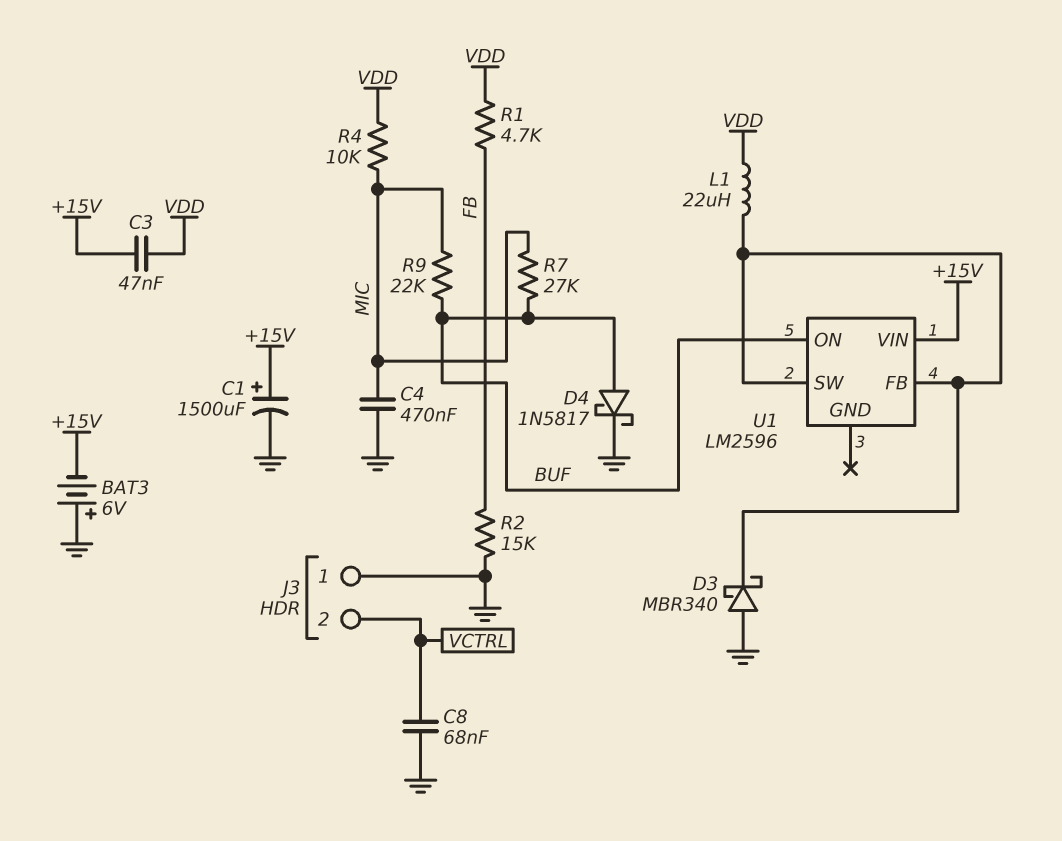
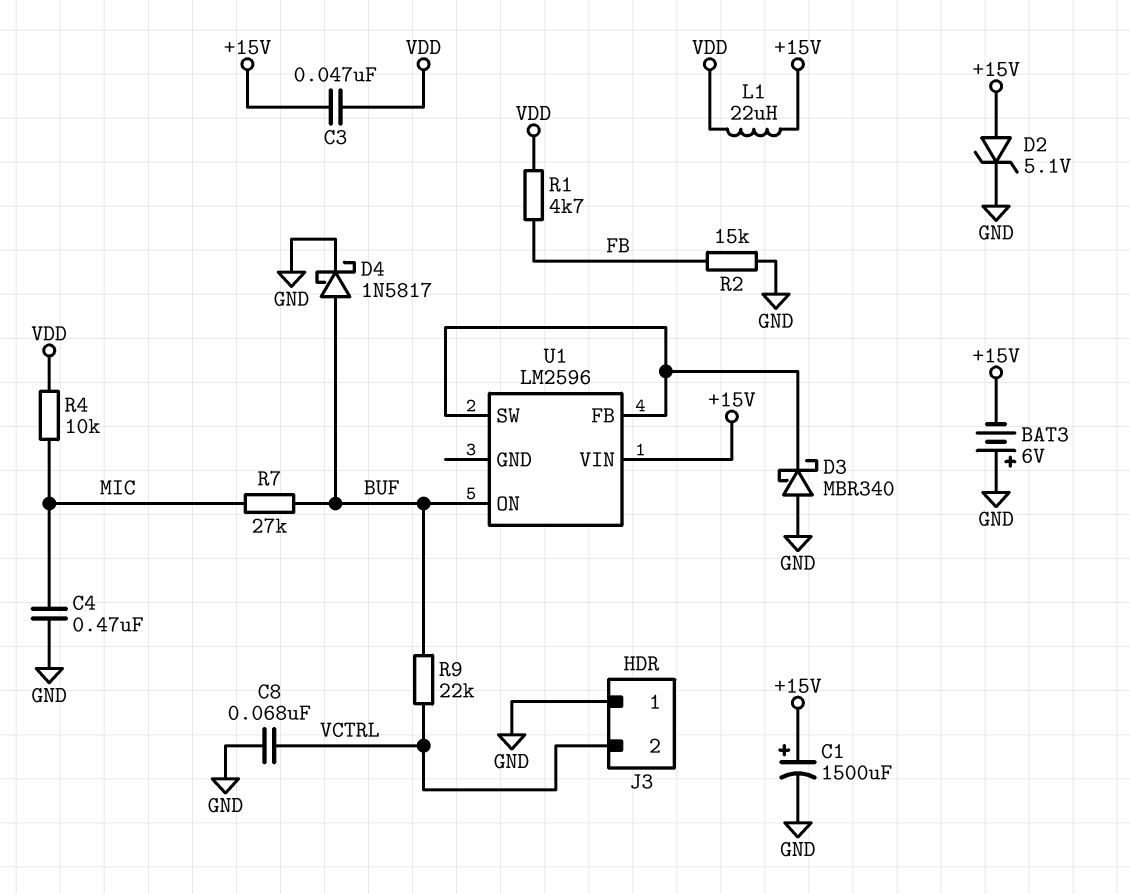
D2: none -> zener 5.1V (A +15V, K GND)
L1: 22uH (U1/FB, VDD) -> 22uH (+15V, VDD)
R9: 22k (BUF, MIC) -> 22k (BUF, VCTRL)

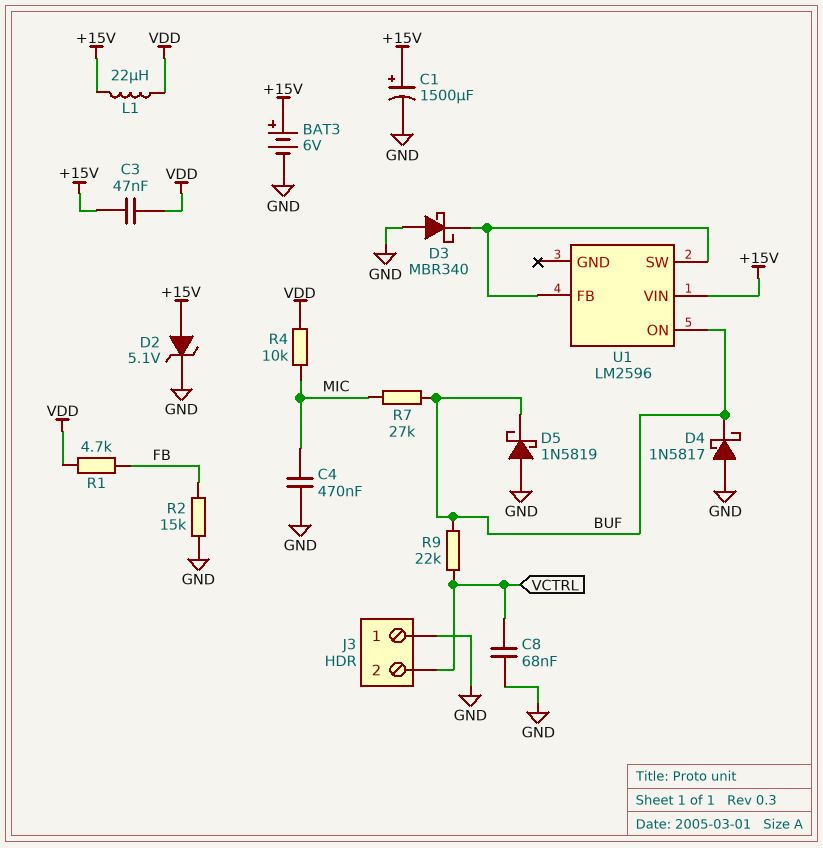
BAT3: 6V (plus GND, minus +15V) -> 6V (plus +15V, minus GND)
D4: schottky 1N5817 (A BUF, K GND) -> schottky 1N5817 (A GND, K BUF)
D5: none -> schottky 1N5819 (A GND, K BUF)

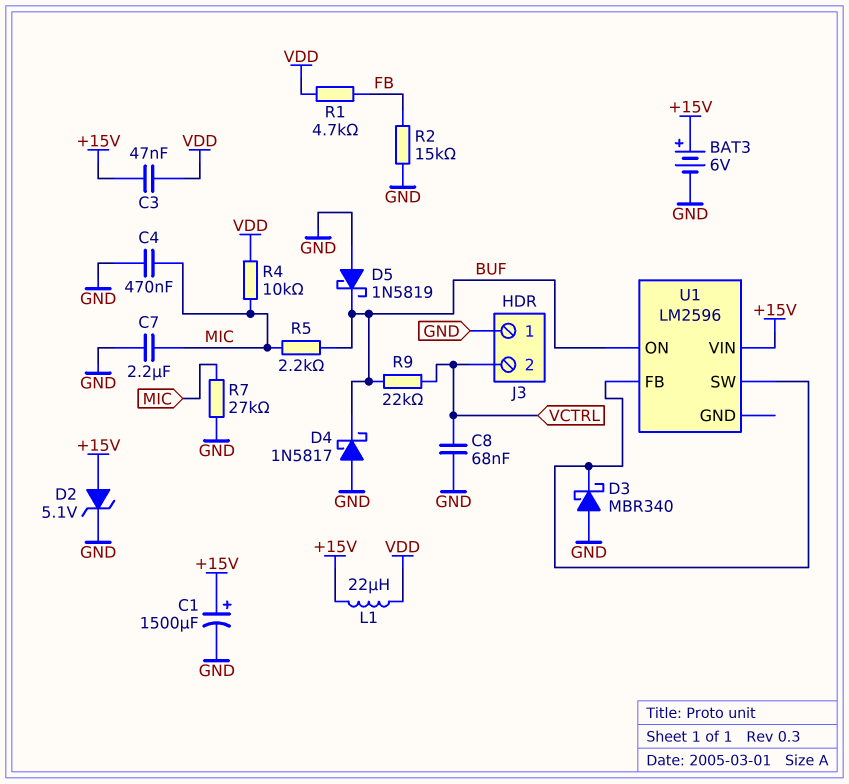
C7: none -> 2.2uF (GND, MIC)
R5: none -> 2.2k (BUF, MIC)
R7: 27k (BUF, MIC) -> 27k (GND, MIC)

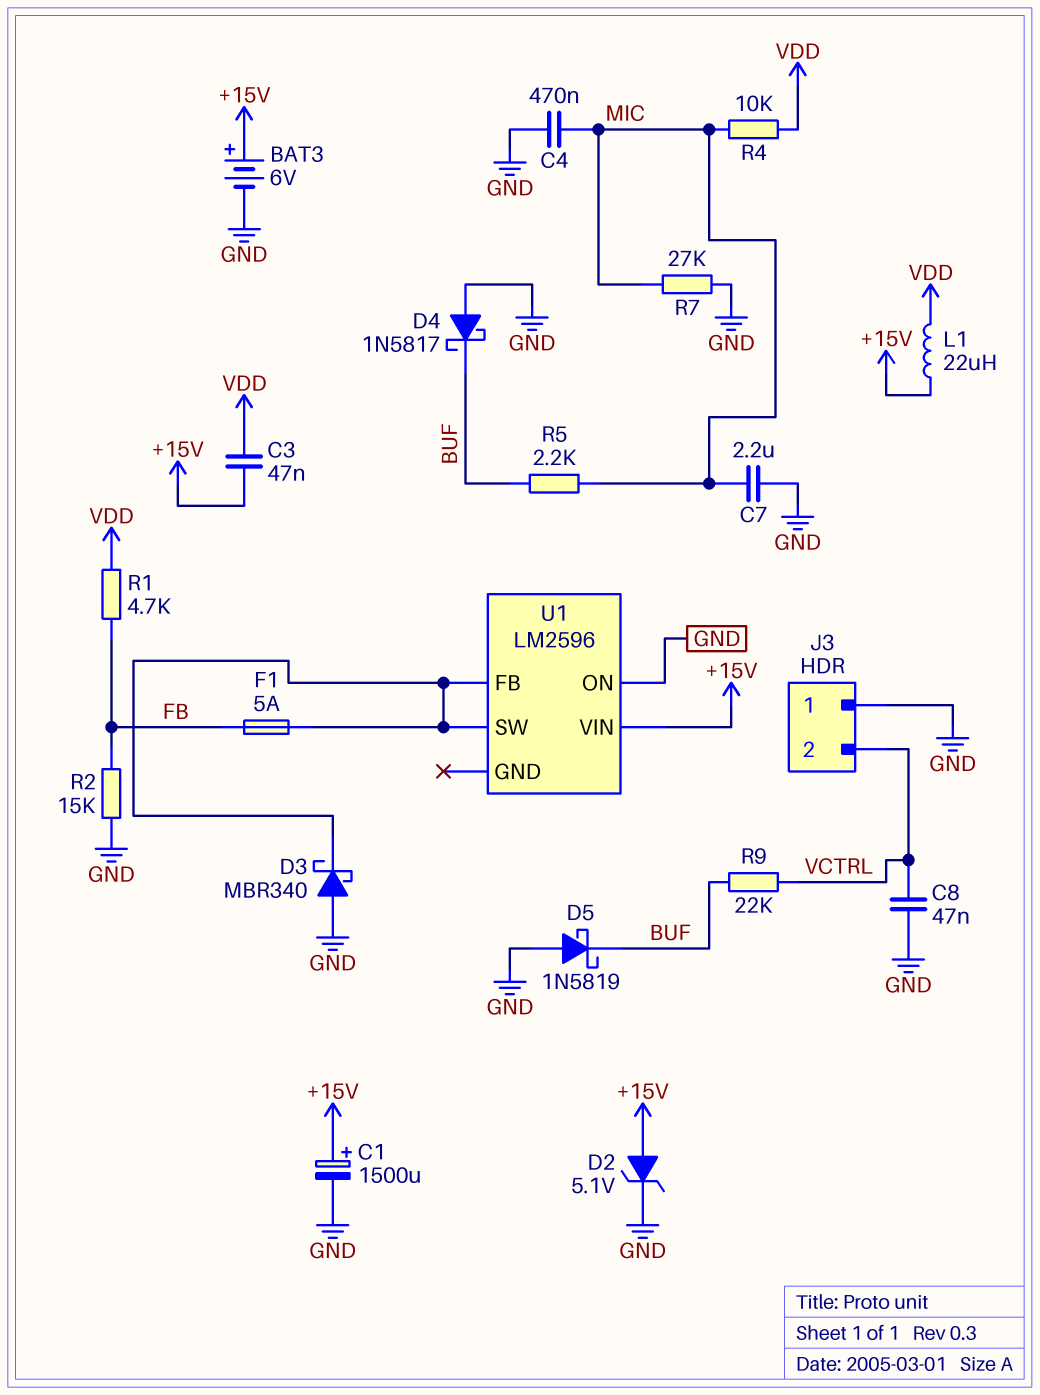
C8: 68nF (GND, VCTRL) -> 47nF (GND, VCTRL)
F1: none -> 5A (FB, U1/FB)
U1 pin ON: BUF -> GND

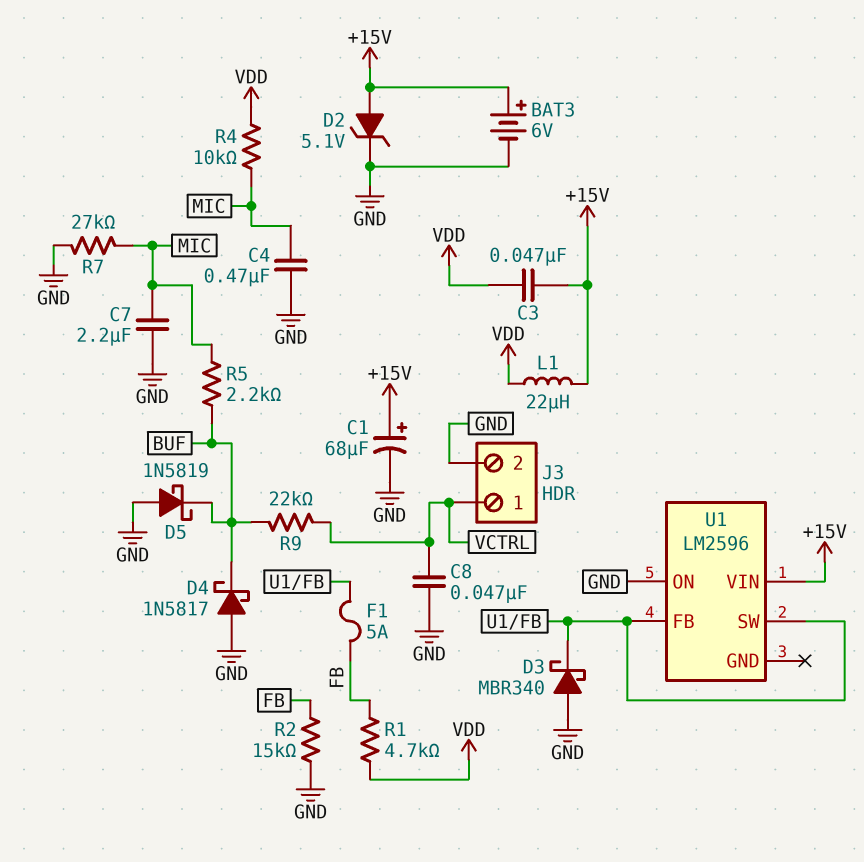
C1: 1500uF (plus +15V, minus GND) -> 68uF (plus +15V, minus GND)
J3 pin 1: GND -> VCTRL
J3 pin 2: VCTRL -> GND

